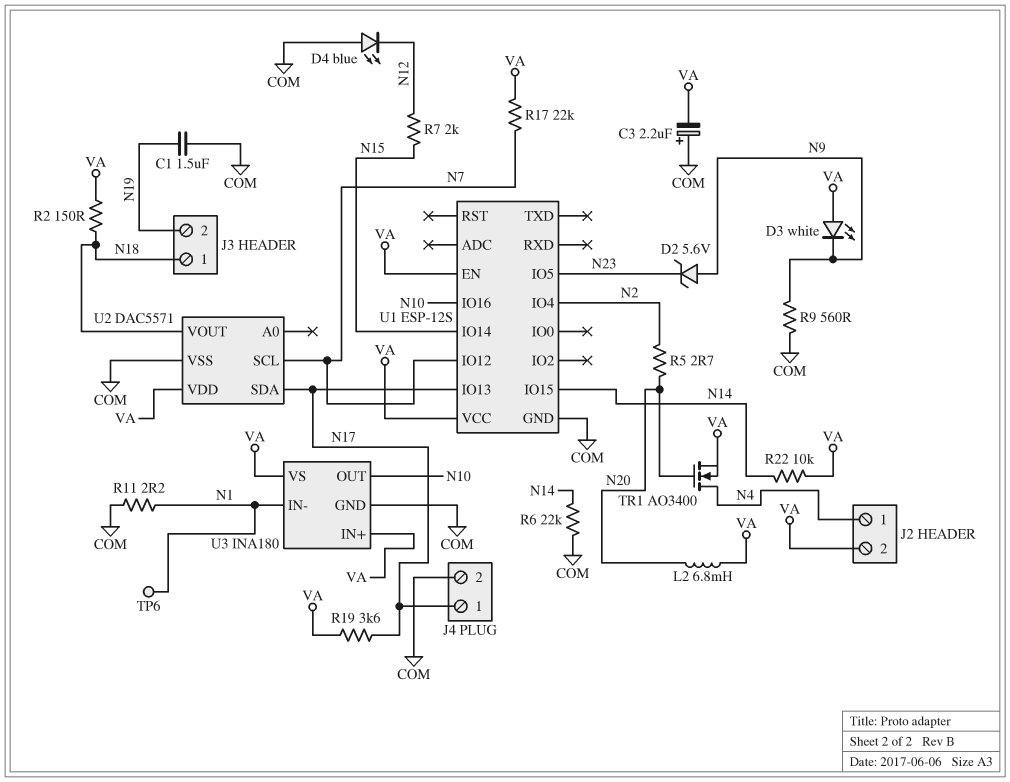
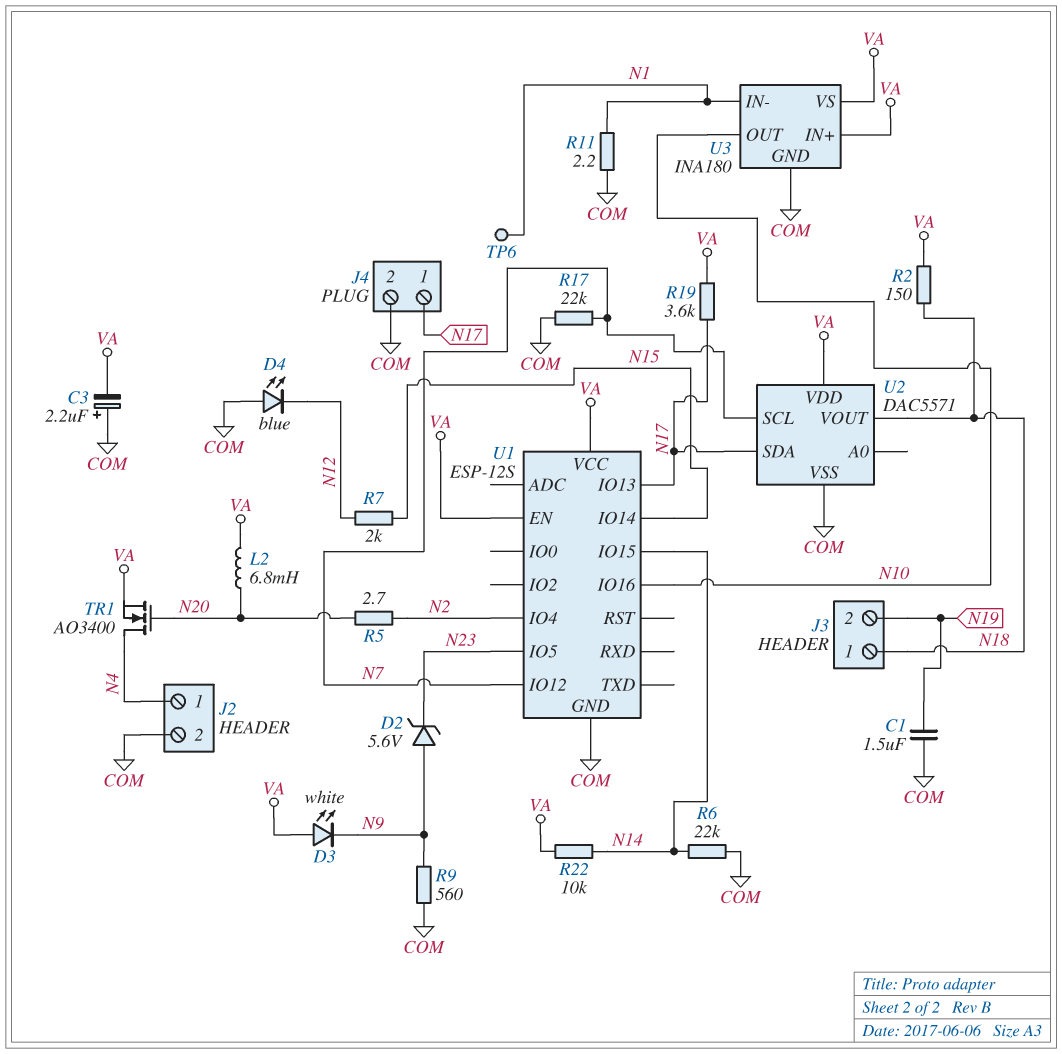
J2 pin 2: VA -> COM
R17: 22k (N7, VA) -> 22k (COM, N7)

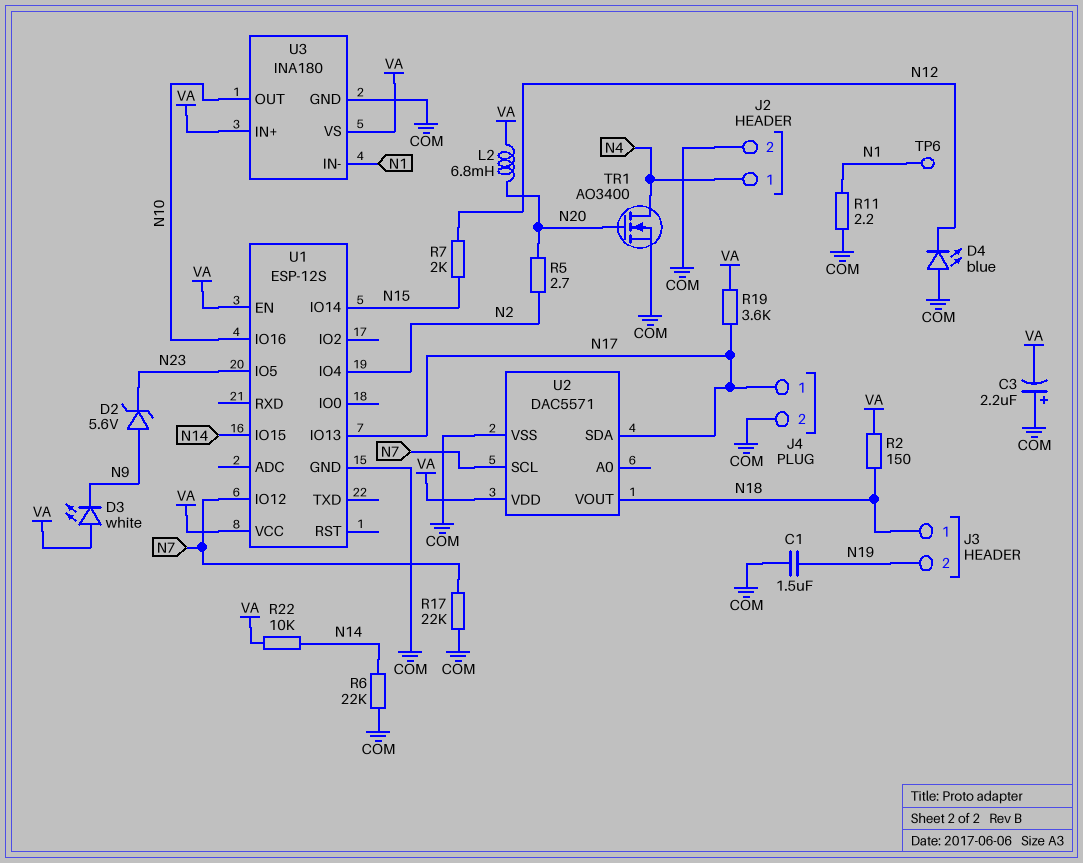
R9: 560 (COM, N9) -> none
TR1: NMOS AO3400 (G N20, D N4, S VA) -> NMOS AO3400 (G N20, D N4, S COM)

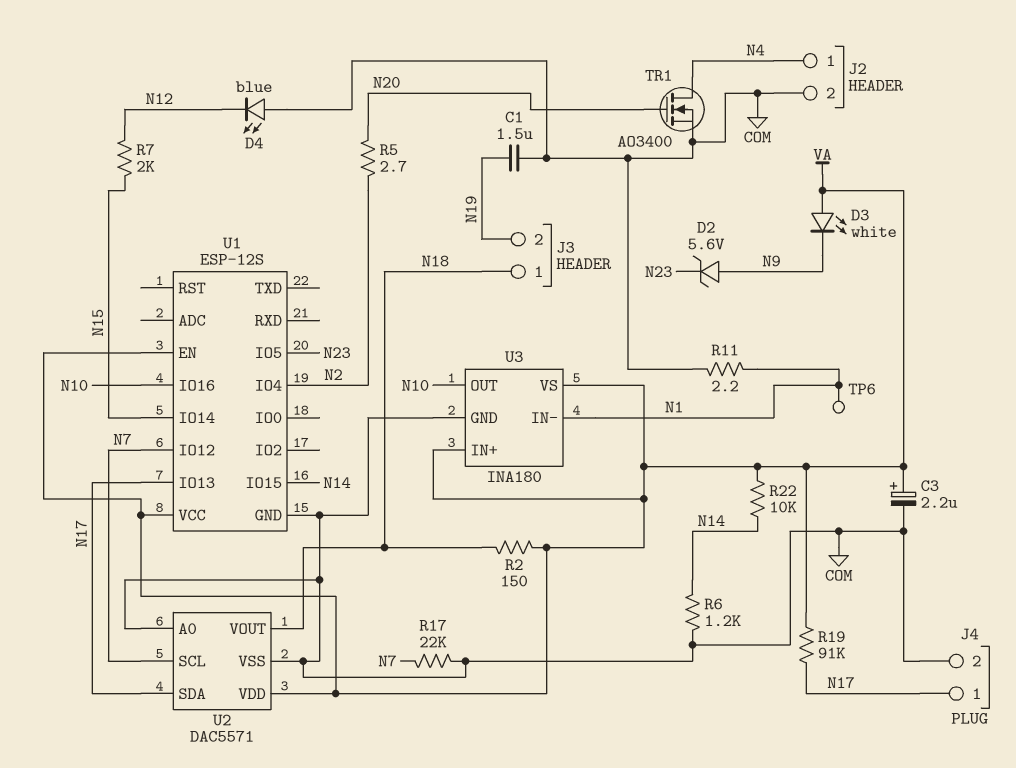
C3: 2.2uF (plus COM, minus VA) -> 2.2uF (plus VA, minus COM)
L2: 6.8mH (N20, VA) -> none
R6: 22k (COM, N14) -> 1.2k (COM, N14)
R19: 3.6k (N17, VA) -> 91k (N17, VA)
U2 pin A0: none -> COM

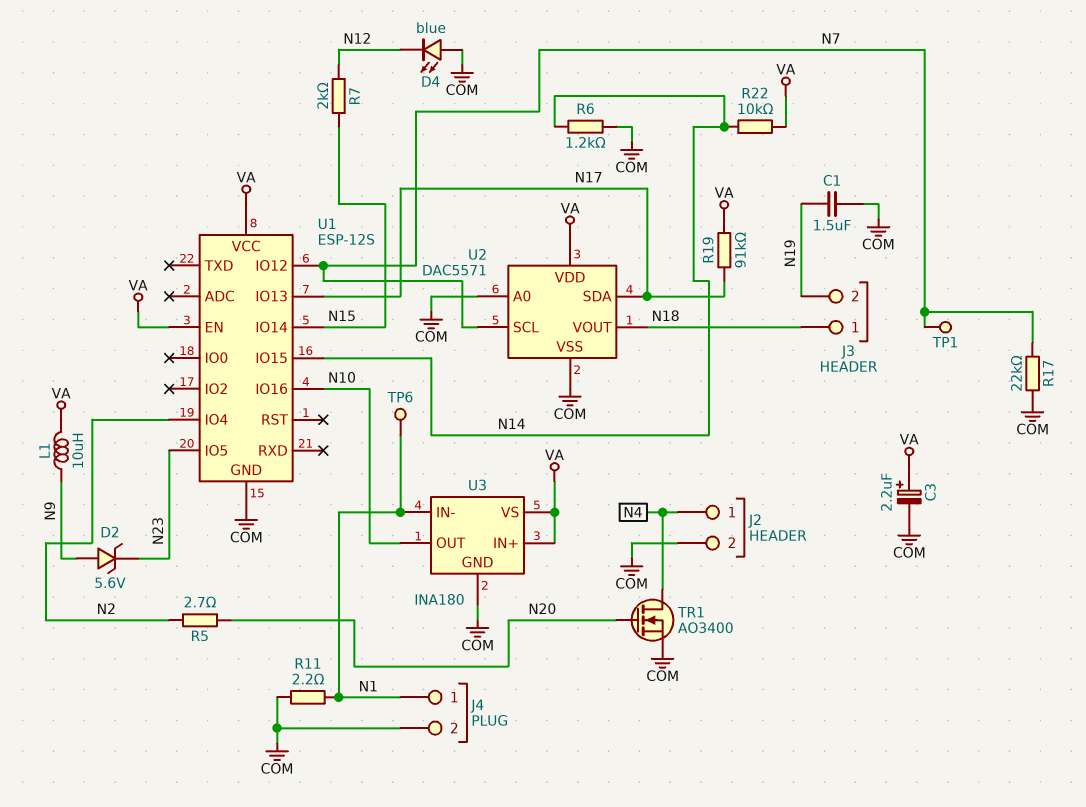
D3: LED white (A VA, K N9) -> none
J4 pin 1: N17 -> N1
L1: none -> 10uH (N9, VA)
R2: 150 (N18, VA) -> none
TP1: none -> test point (N7)

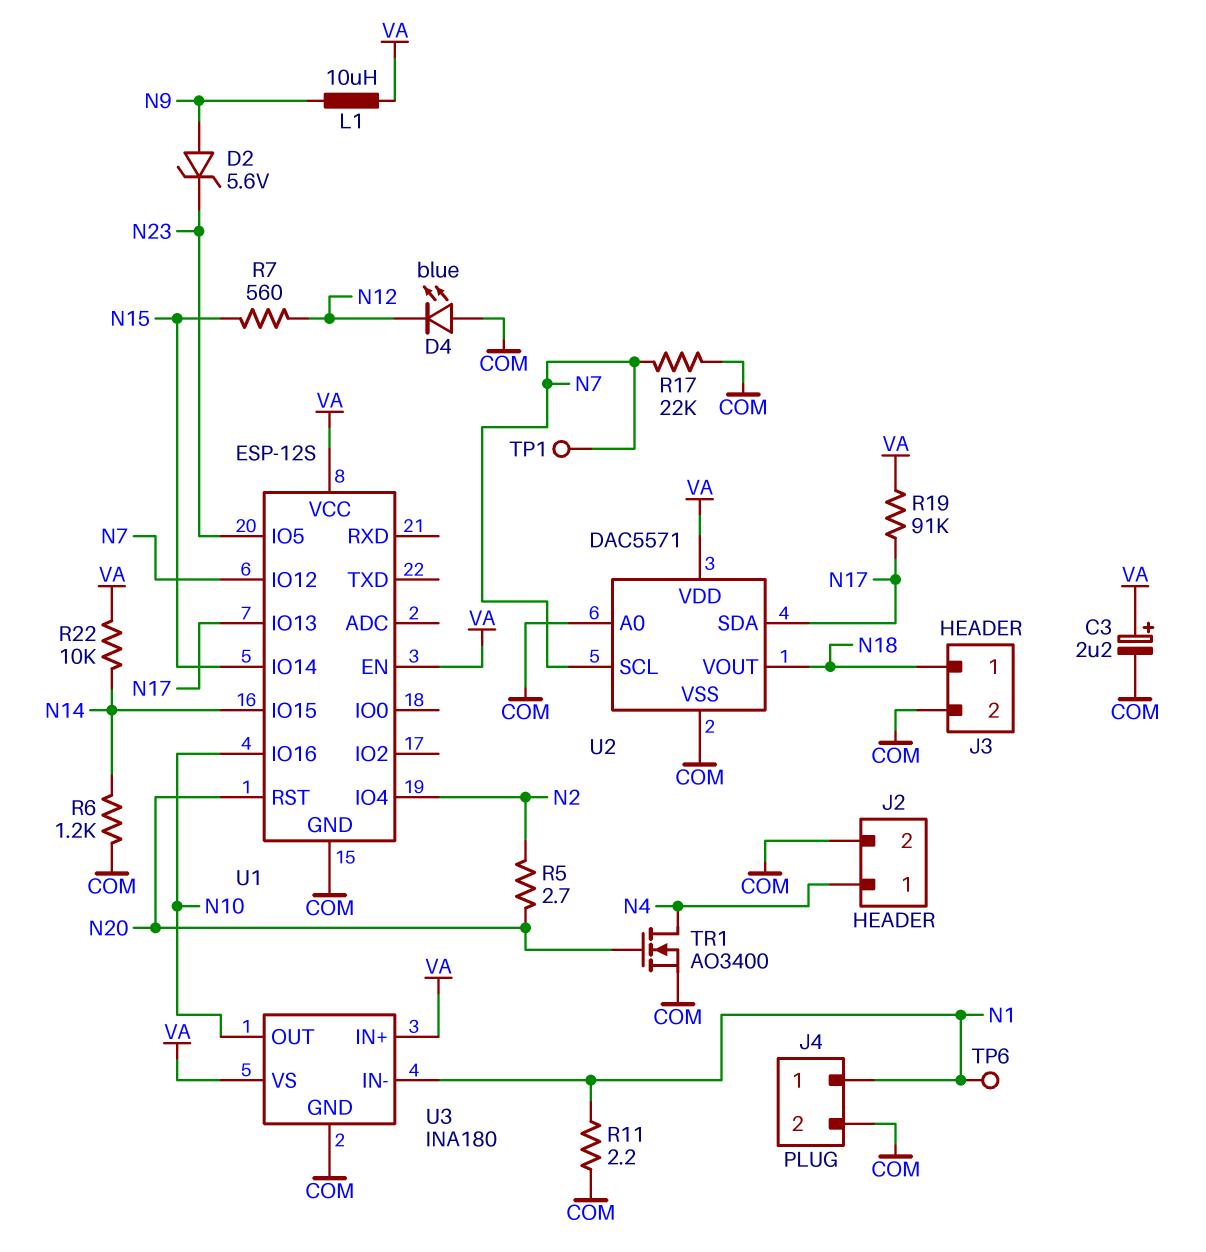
C1: 1.5uF (COM, N19) -> none
J3 pin 2: N19 -> COM
R7: 2k (N12, N15) -> 560 (N12, N15)
U1 pin RST: none -> N20

